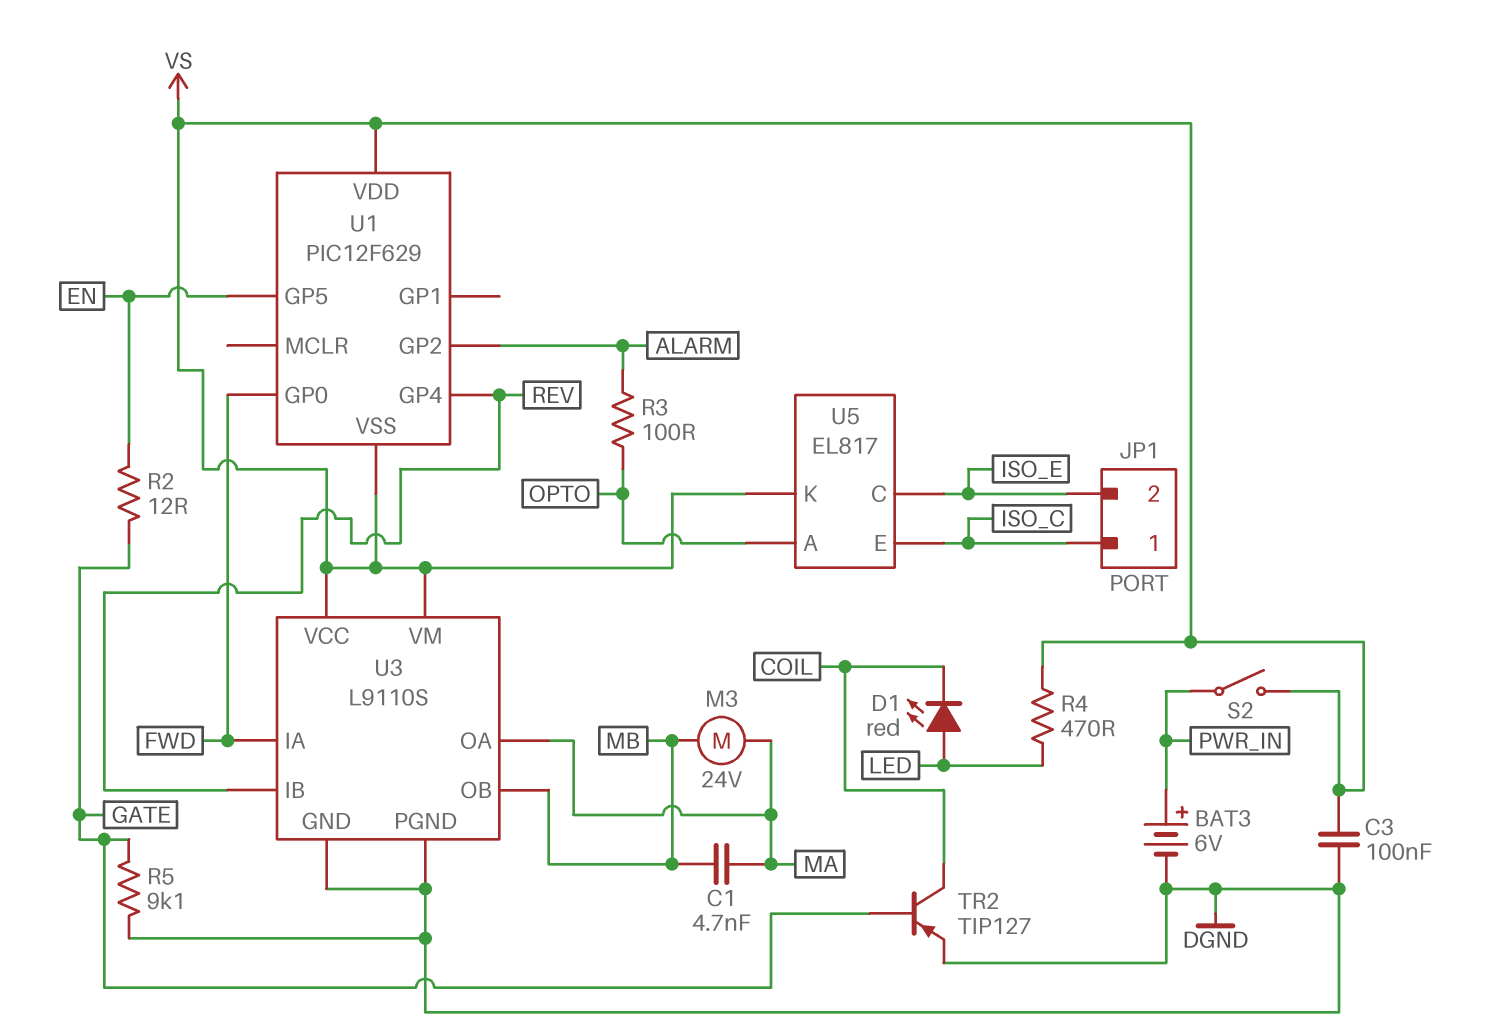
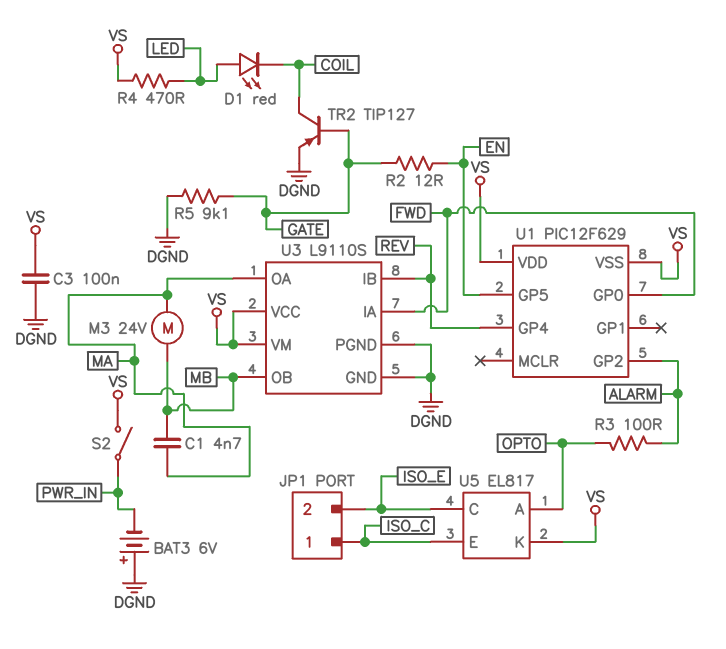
BAT3: 6V (plus PWR_IN, minus DGND) -> 6V (plus DGND, minus PWR_IN)

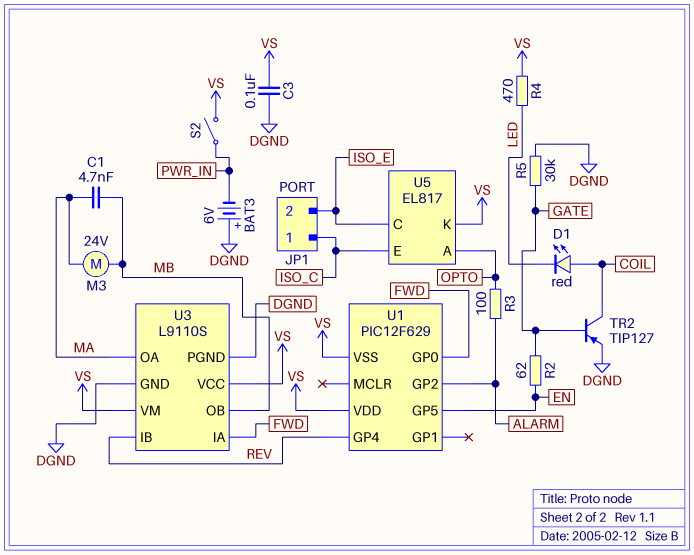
D1: LED red (A LED, K COIL) -> LED red (A COIL, K LED)
R2: 12 (EN, GATE) -> 62 (EN, GATE)
R5: 9.1k (DGND, GATE) -> 30k (DGND, GATE)

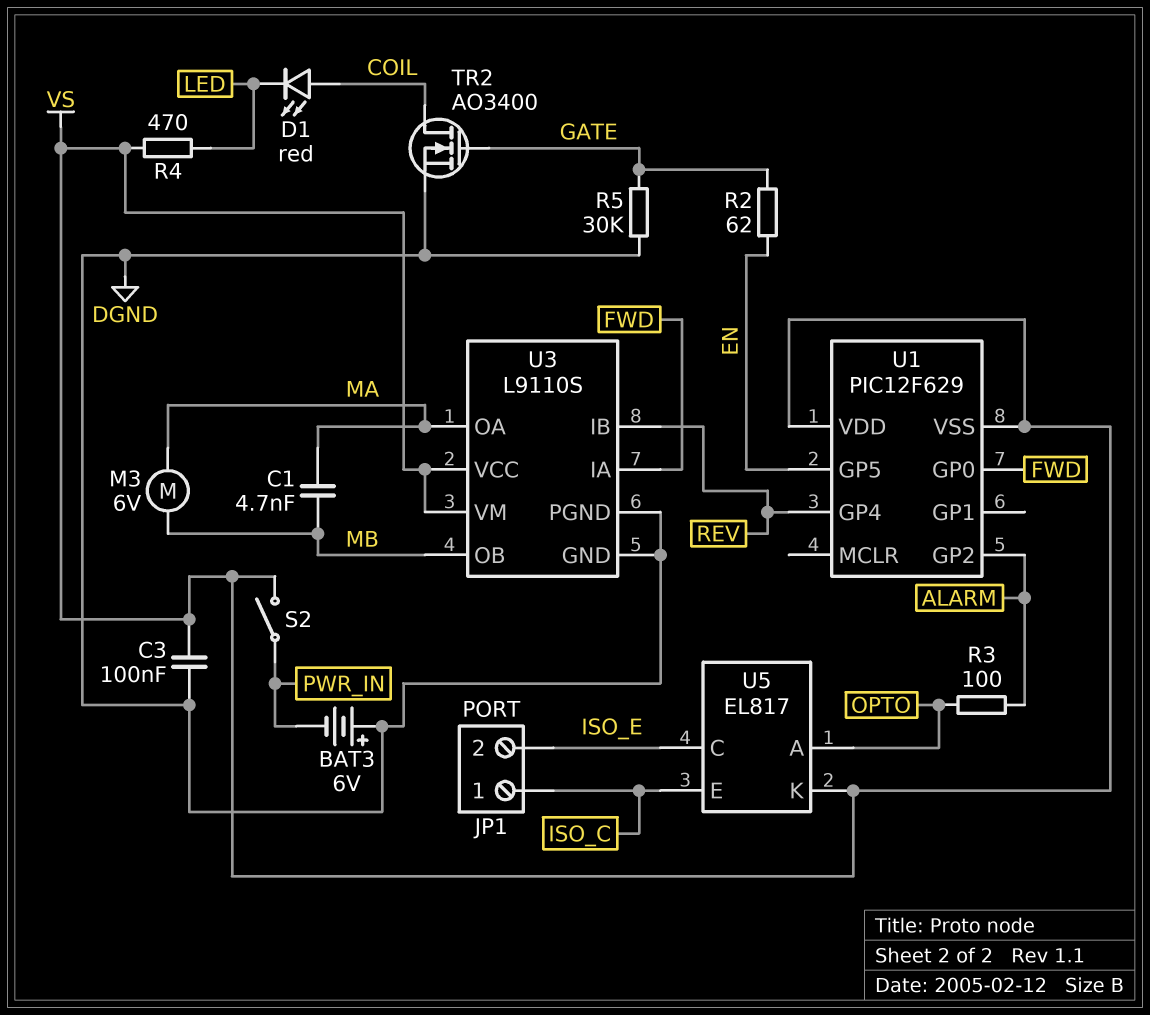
M3: motor 24V (MA, MB) -> motor 6V (MA, MB)
TR2: PNP TIP127 (B GATE, C COIL, E DGND) -> NMOS AO3400 (G GATE, D COIL, S DGND)

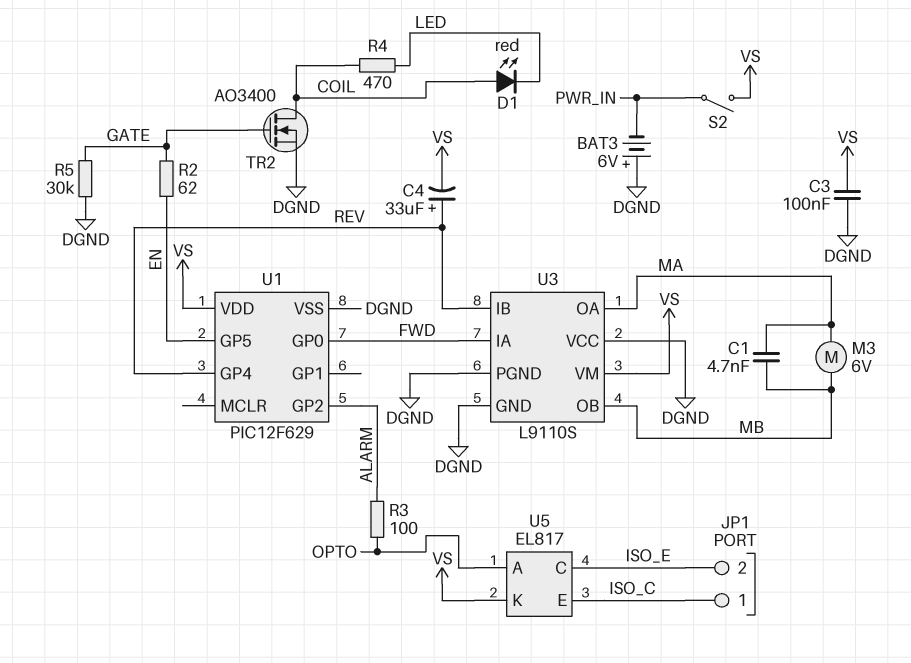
C4: none -> 33uF (plus REV, minus VS)
R4: 470 (LED, VS) -> 470 (COIL, LED)
U1 pin VSS: VS -> DGND
U3 pin VCC: VS -> DGND

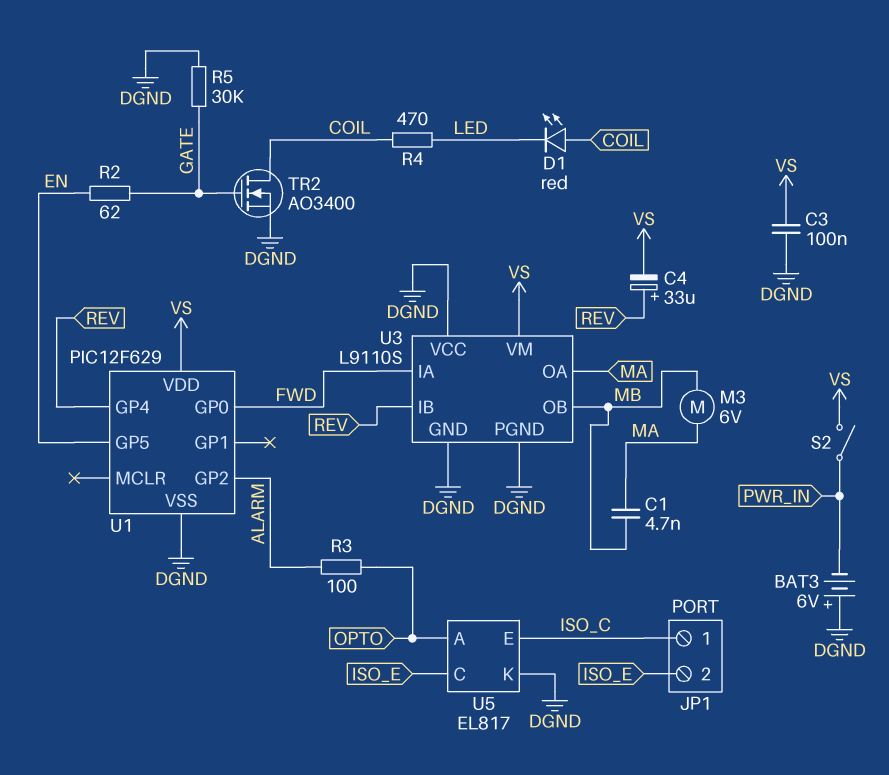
U5 pin K: VS -> DGND

